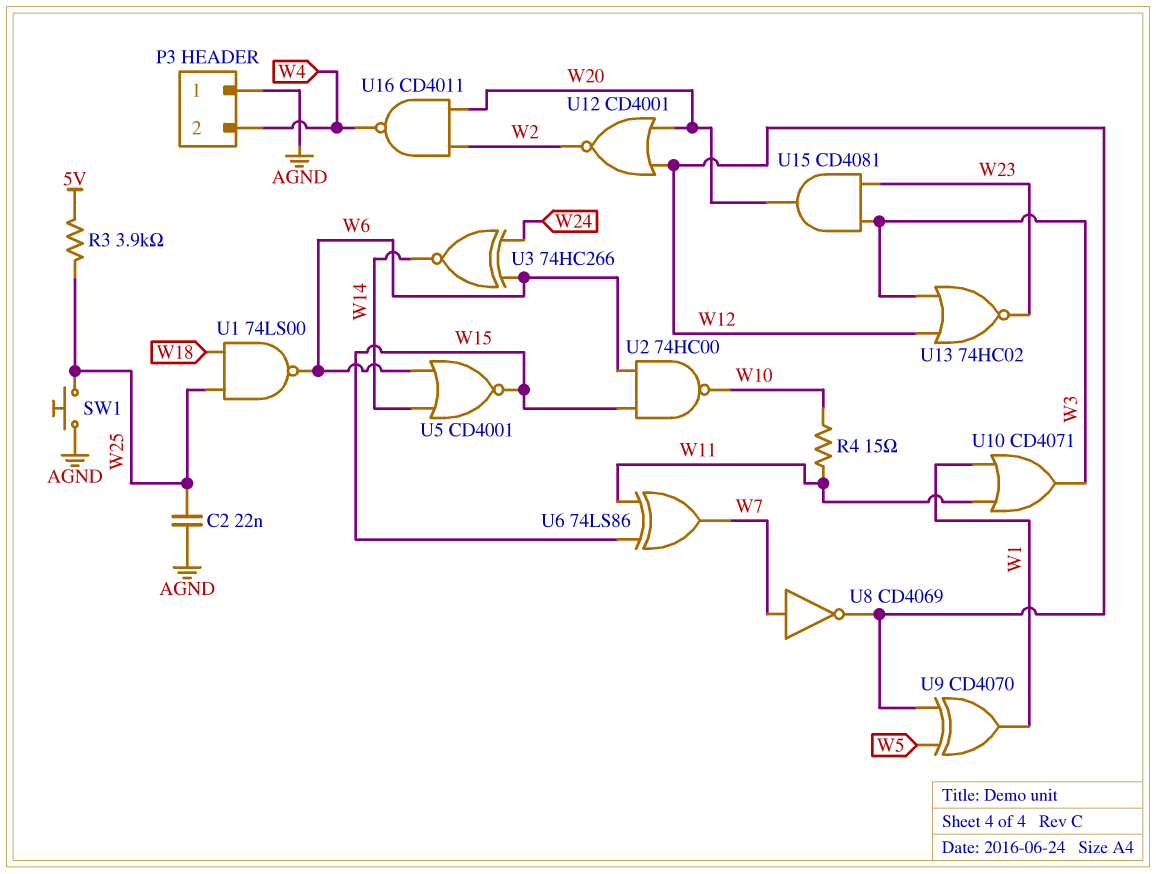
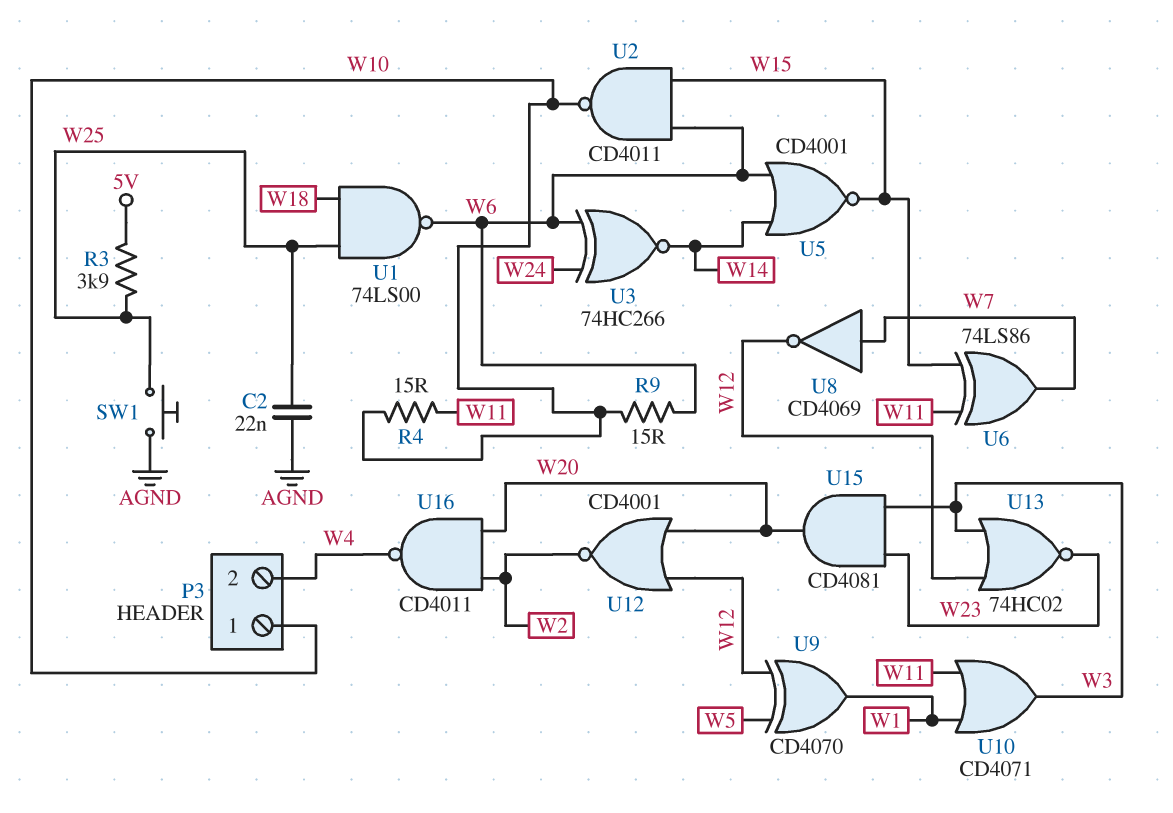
P3 pin 1: AGND -> W10
R9: none -> 15 (W6, W10)
U2: NAND 74HC00 (in W6, in W15, out W10) -> NAND CD4011 (in W6, in W15, out W10)

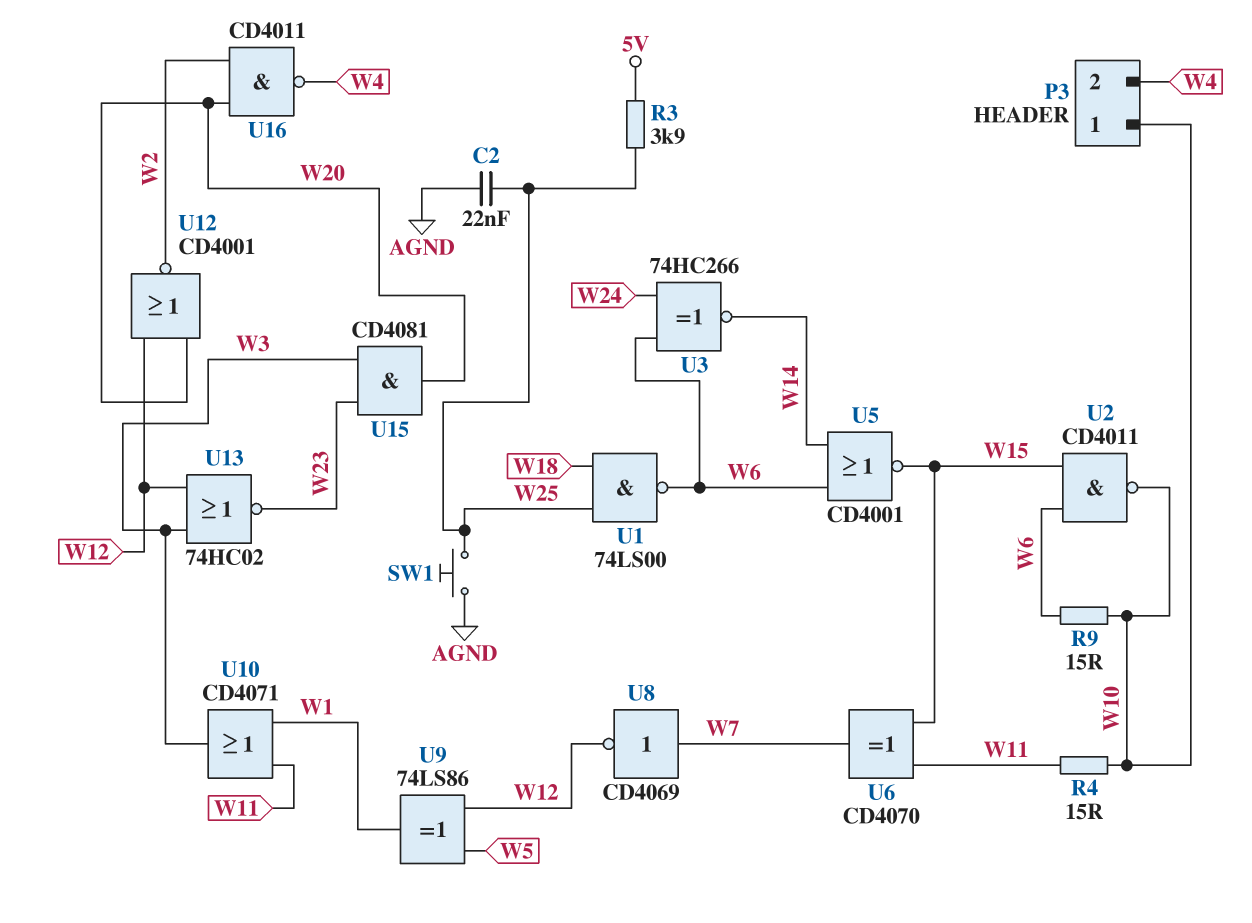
U6: XOR 74LS86 (in W11, in W15, out W7) -> XOR CD4070 (in W11, in W15, out W7)
U9: XOR CD4070 (in W5, in W12, out W1) -> XOR 74LS86 (in W5, in W12, out W1)

